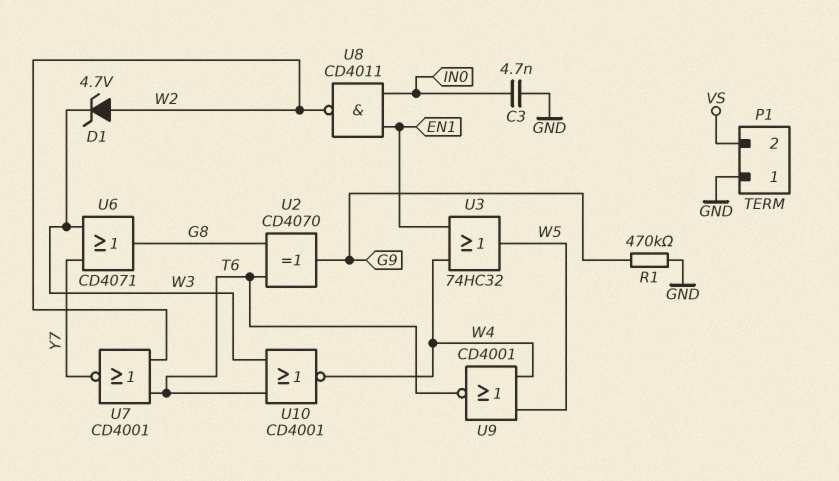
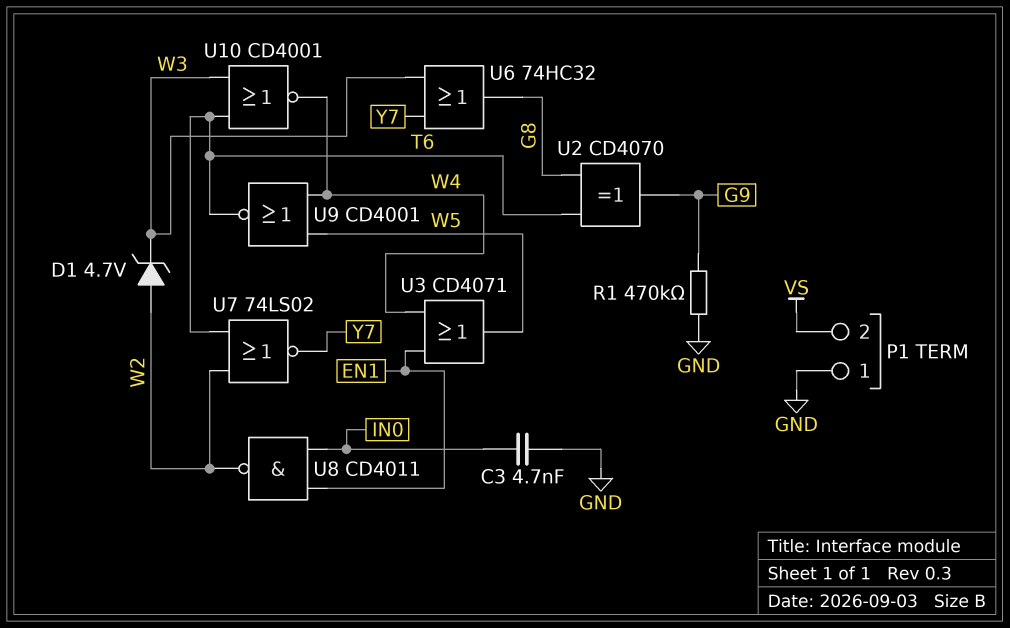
U3: OR 74HC32 (in EN1, in W4, out W5) -> OR CD4071 (in EN1, in W4, out W5)
U6: OR CD4071 (in W3, in Y7, out G8) -> OR 74HC32 (in W3, in Y7, out G8)
U7: NOR CD4001 (in T6, in W2, out Y7) -> NOR 74LS02 (in T6, in W2, out Y7)

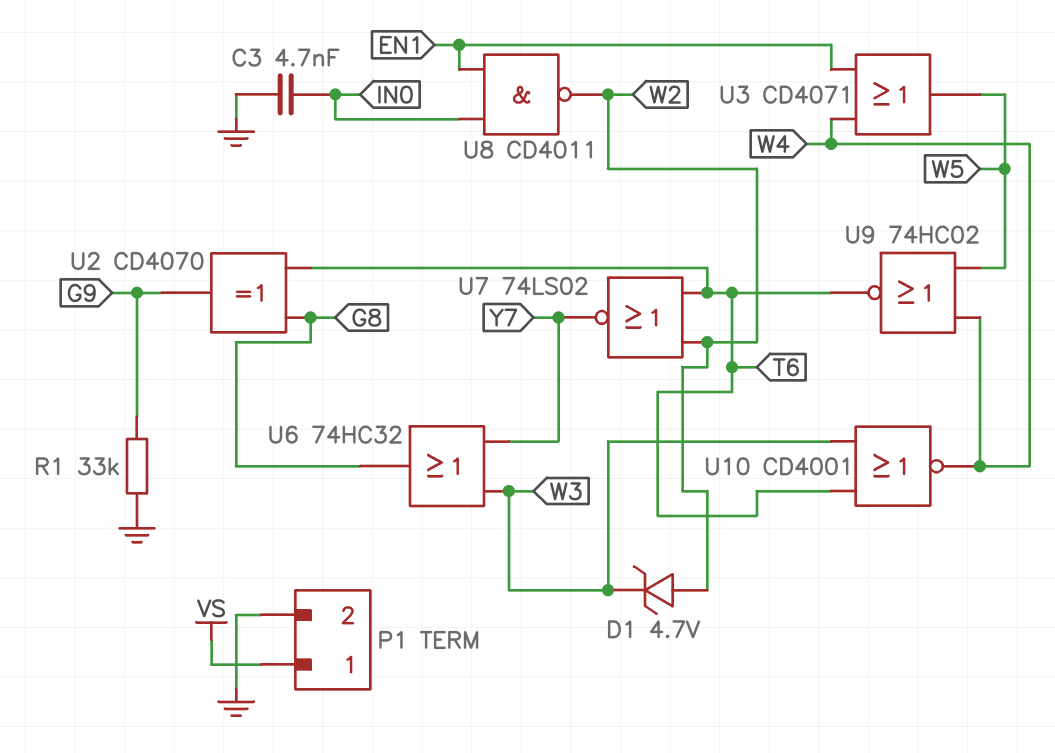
P1 pin 1: GND -> VS
P1 pin 2: VS -> GND
R1: 470k (G9, GND) -> 33k (G9, GND)
U9: NOR CD4001 (in W4, in W5, out T6) -> NOR 74HC02 (in W4, in W5, out T6)

